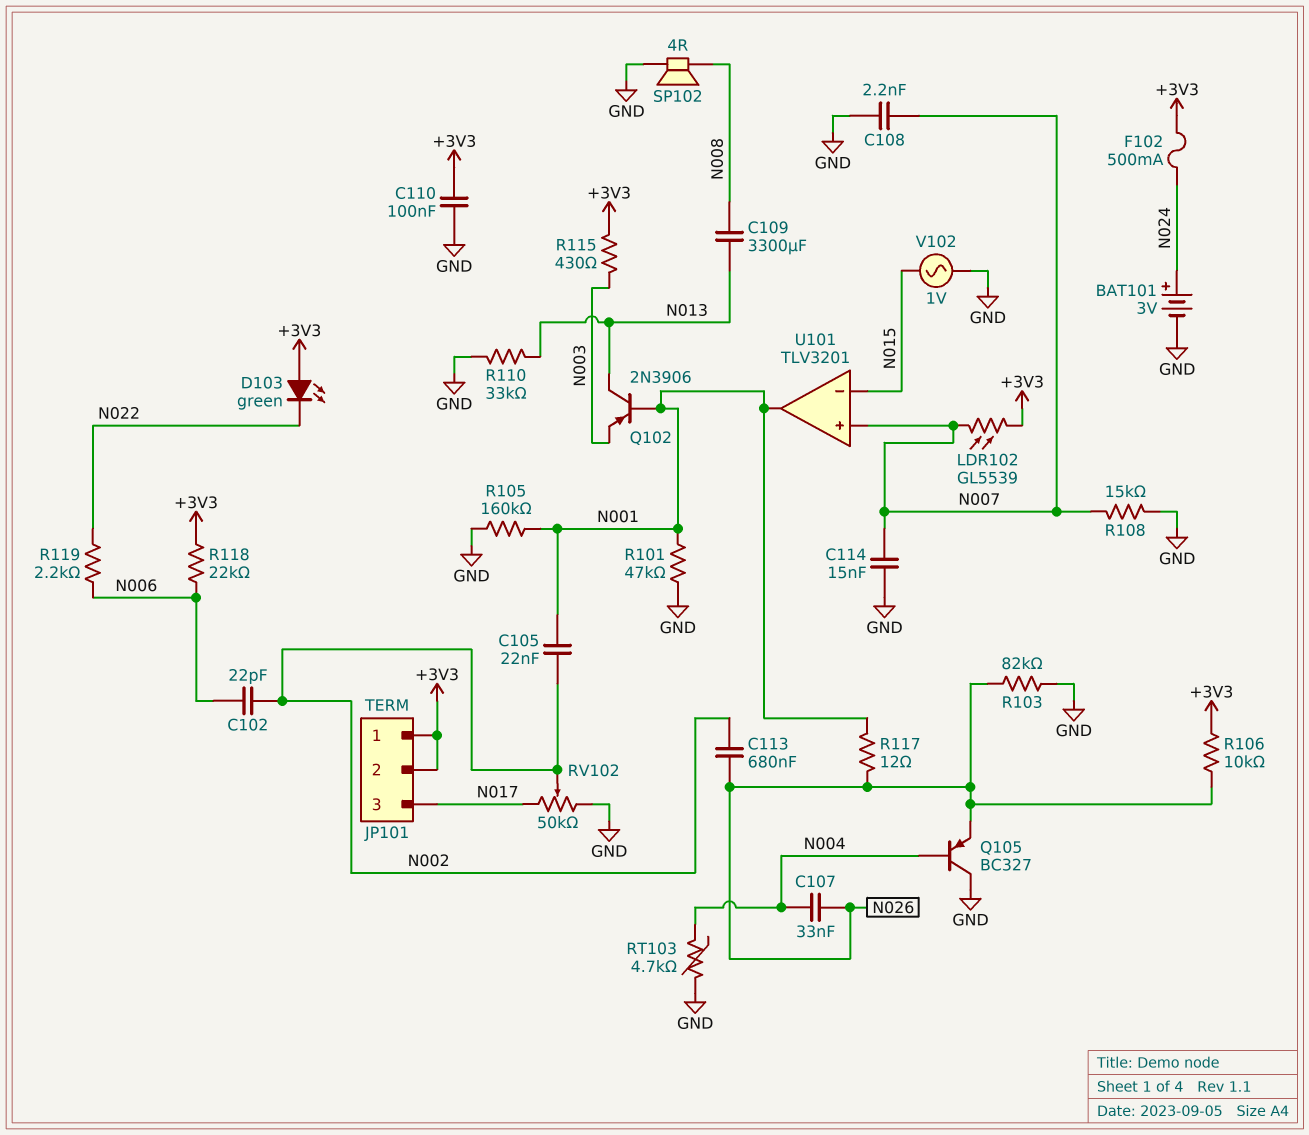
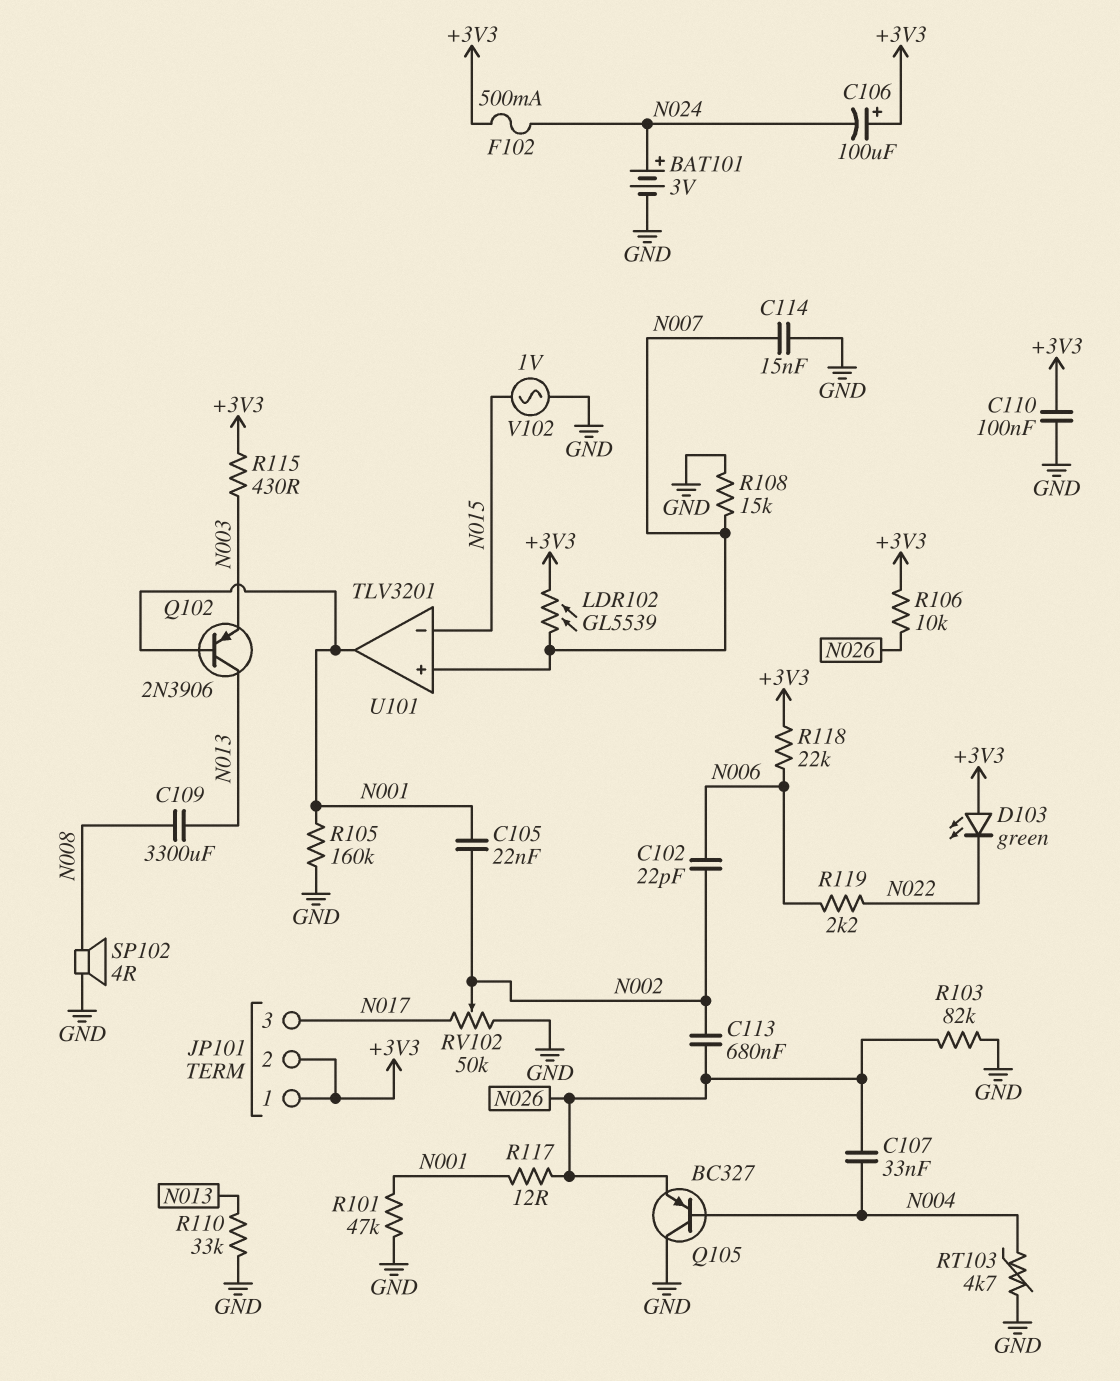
C106: none -> 100uF (plus +3V3, minus N024)
C108: 2.2nF (GND, N007) -> none

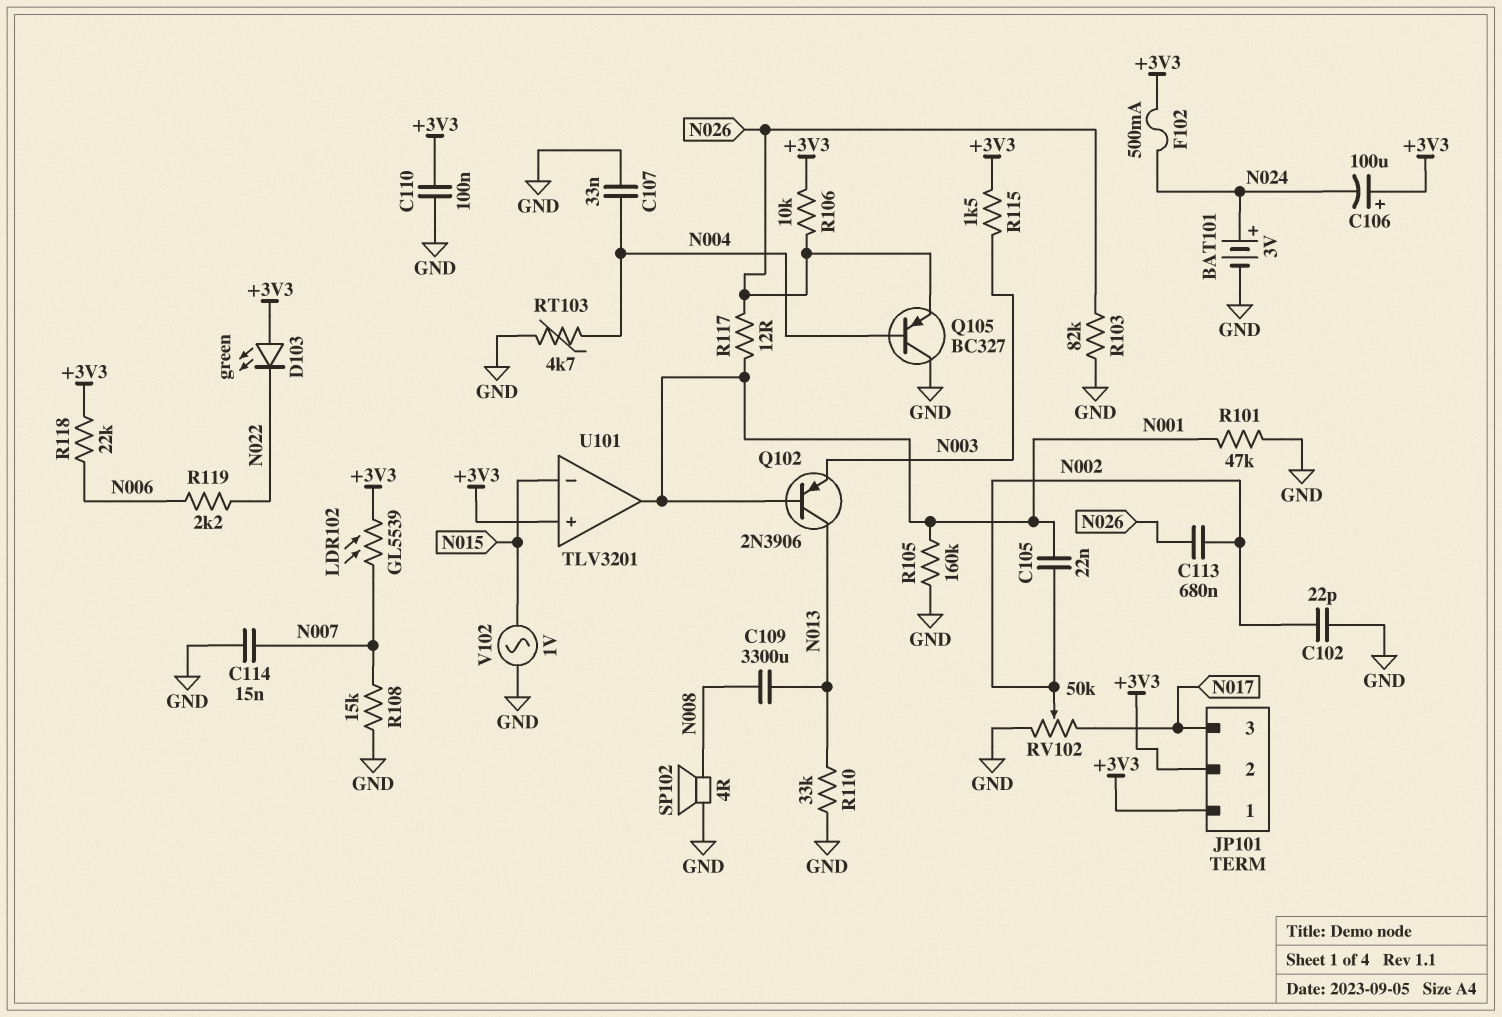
C102: 22pF (N002, N006) -> 22pF (GND, N002)
C107: 33nF (N004, N026) -> 33nF (GND, N004)
R115: 430 (+3V3, N003) -> 1.5k (+3V3, N003)
U101 pin in+: N007 -> +3V3

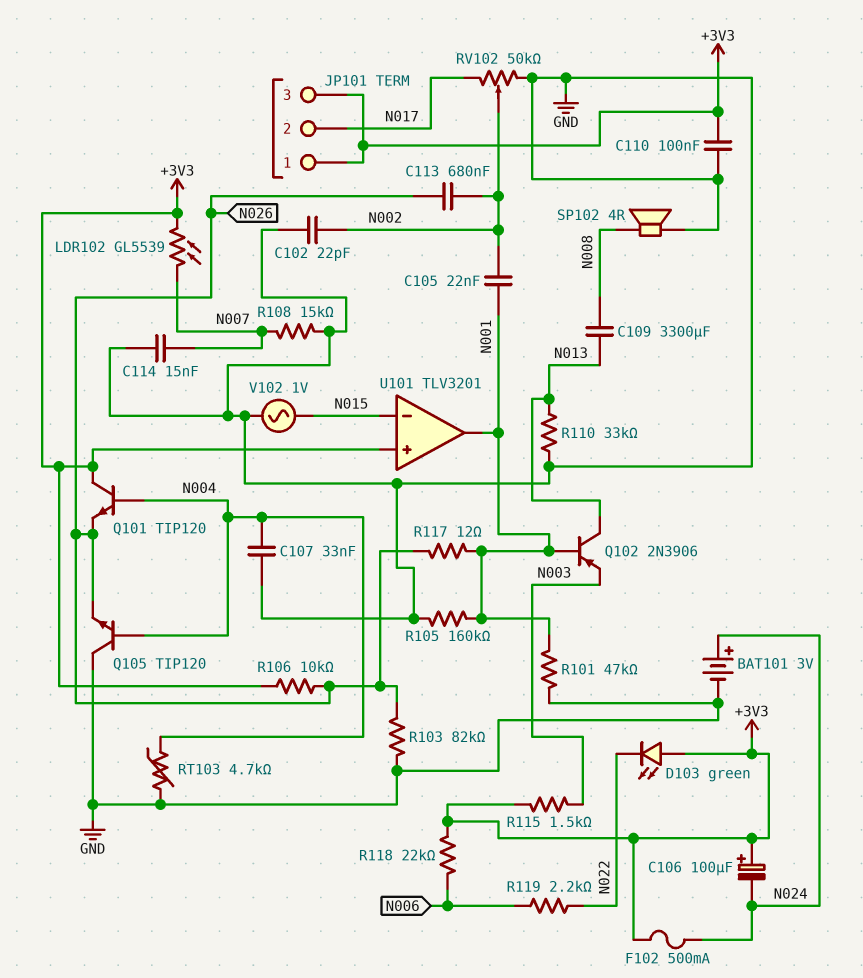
JP101 pin 2: +3V3 -> N017
JP101 pin 3: N017 -> +3V3
Q101: none -> NPN TIP120 (B N004, C +3V3, E N026)
Q105: PNP BC327 (B N004, C GND, E N026) -> NPN TIP120 (B N004, C GND, E N026)

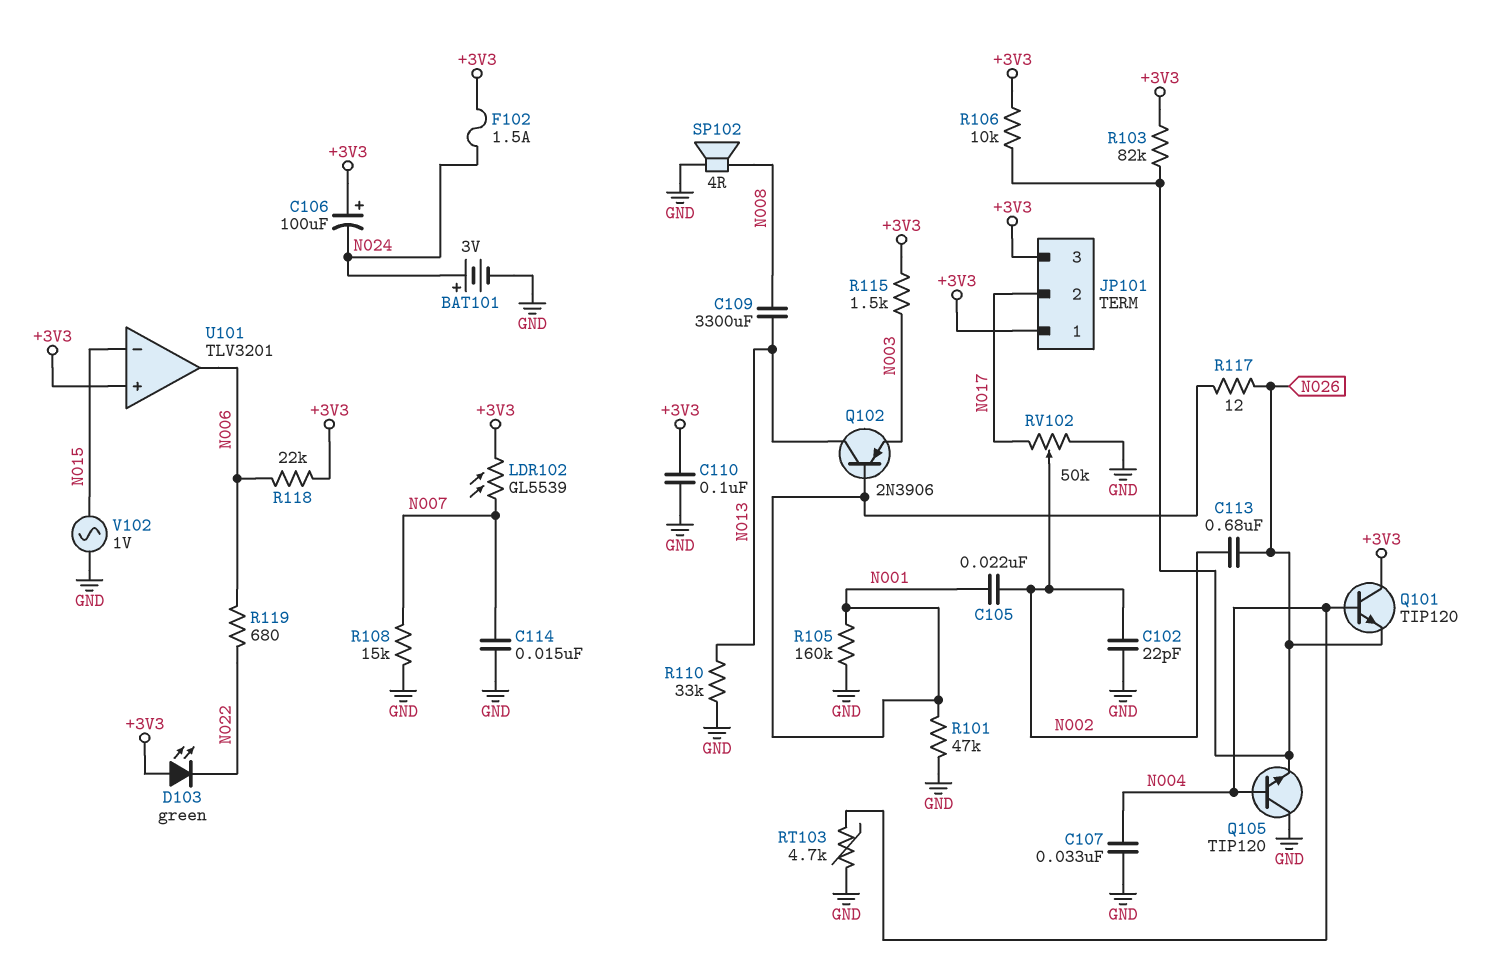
F102: 500mA (+3V3, N024) -> 1.5A (+3V3, N024)
R103: 82k (GND, N026) -> 82k (+3V3, N026)
R119: 2.2k (N006, N022) -> 680 (N006, N022)
U101 pin out: N001 -> N006

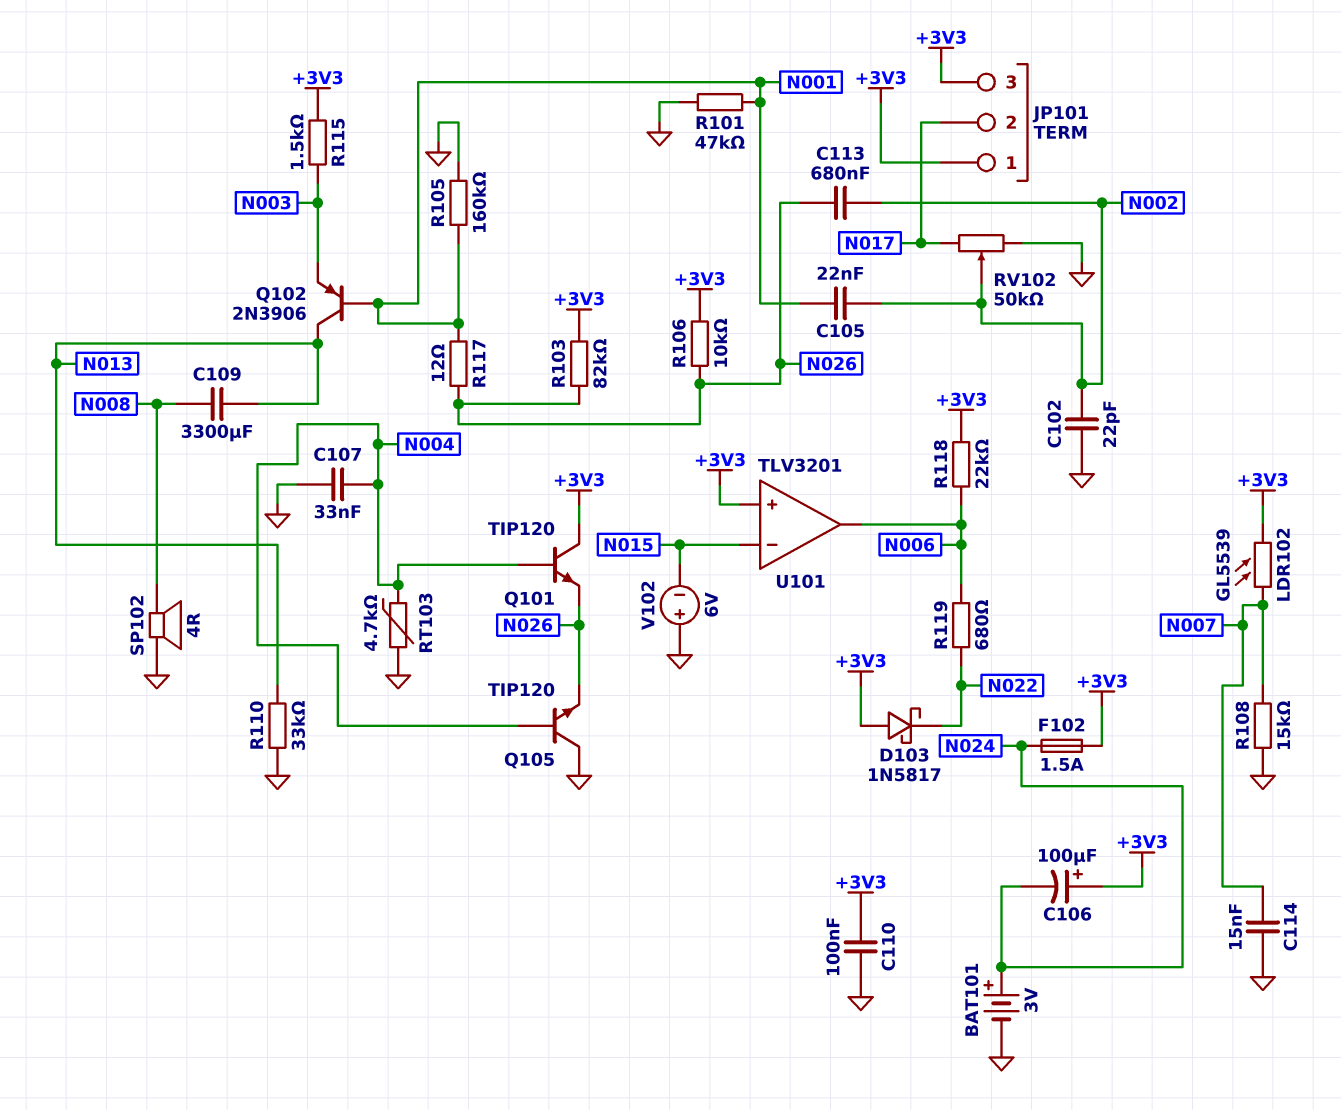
D103: LED green (A +3V3, K N022) -> schottky 1N5817 (A +3V3, K N022)
V102: AC 1V (GND, N015) -> 6V (plus GND, minus N015)

